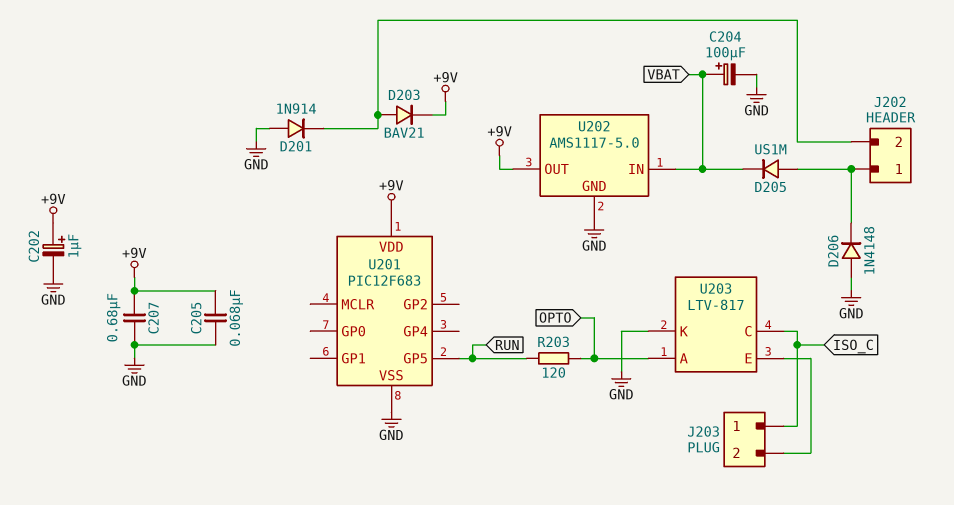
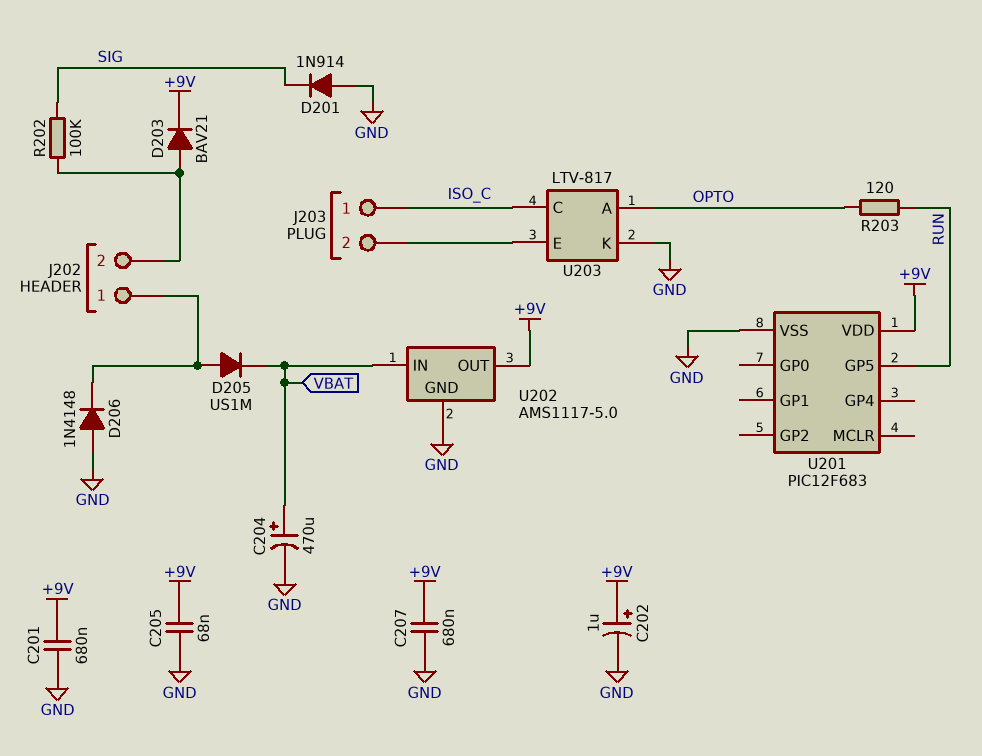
C201: none -> 680nF (+9V, GND)
C204: 100uF (plus VBAT, minus GND) -> 470uF (plus VBAT, minus GND)
D201: diode 1N914 (A GND, K J202/2) -> diode 1N914 (A GND, K SIG)
R202: none -> 100k (J202/2, SIG)

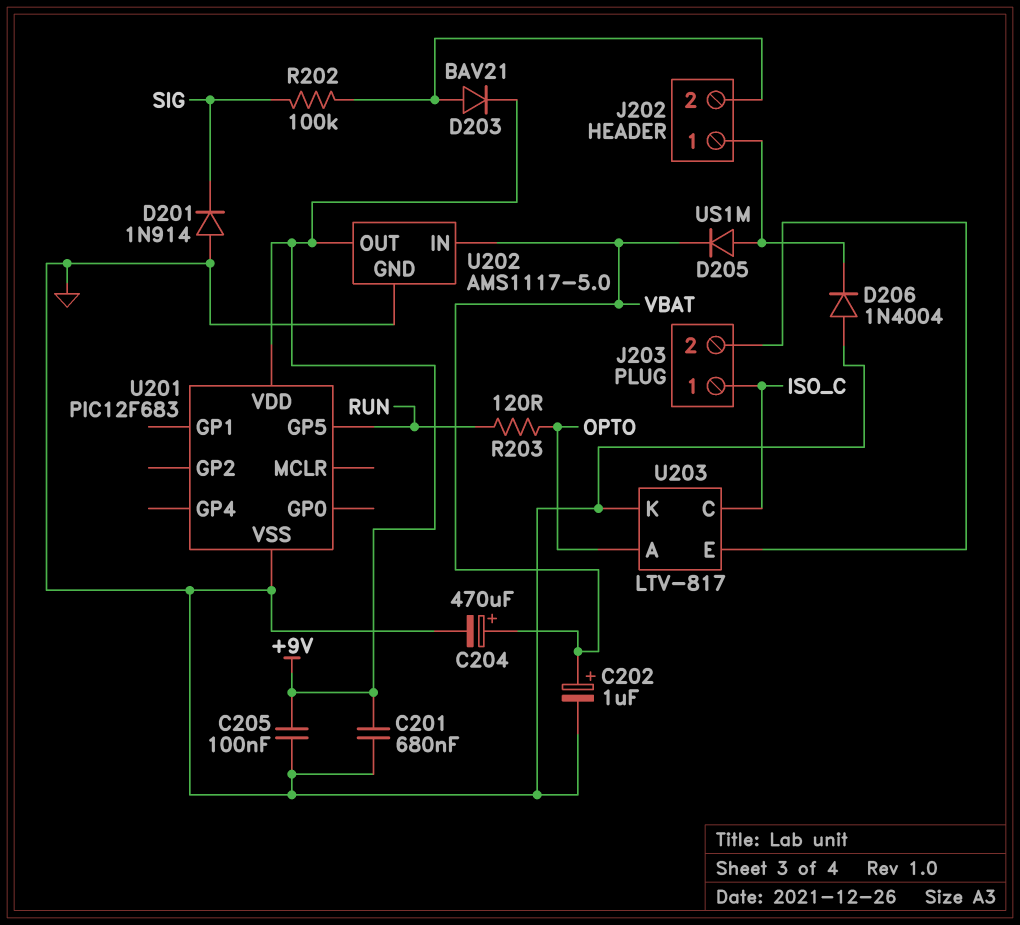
C202: 1uF (plus +9V, minus GND) -> 1uF (plus VBAT, minus GND)
C205: 68nF (+9V, GND) -> 100nF (+9V, GND)
C207: 680nF (+9V, GND) -> none
D206: diode 1N4148 (A GND, K J202/1) -> diode 1N4004 (A GND, K J202/1)

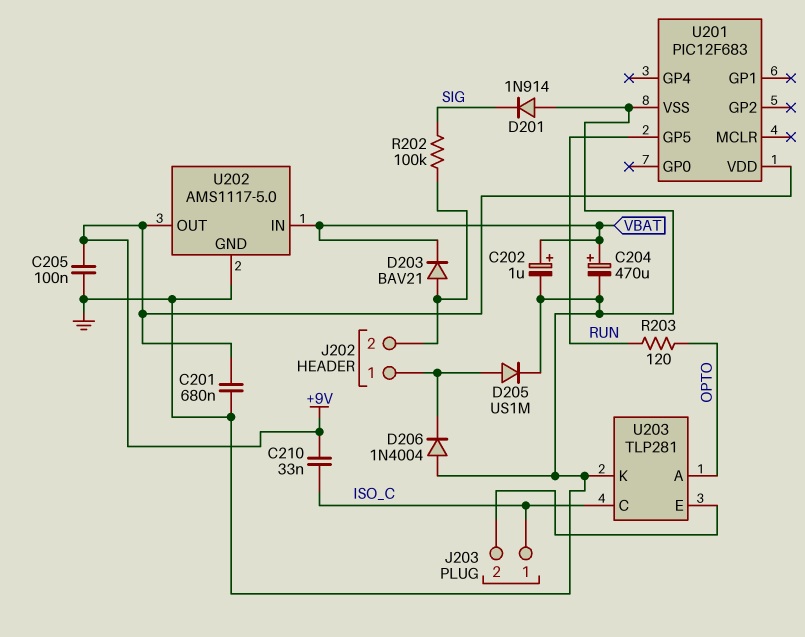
C210: none -> 33nF (+9V, ISO_C)
D203: diode BAV21 (A J202/2, K +9V) -> diode BAV21 (A J202/2, K VBAT)
D205: diode US1M (A J202/1, K VBAT) -> diode US1M (A J202/1, K GND)
U203: LTV-817 -> TLP281

